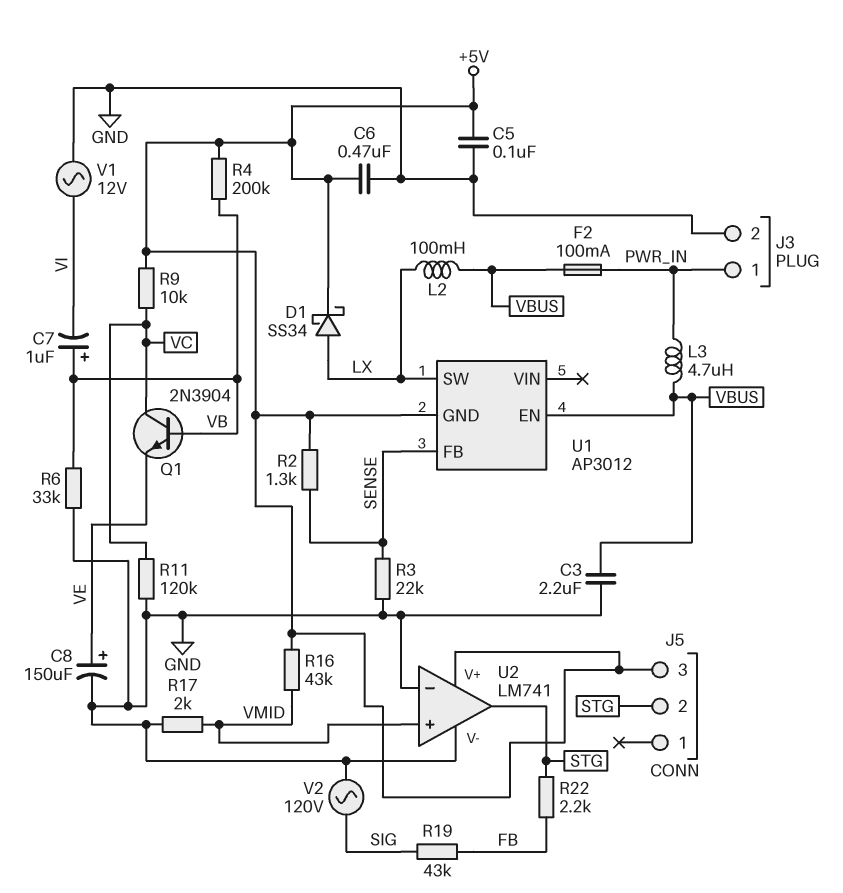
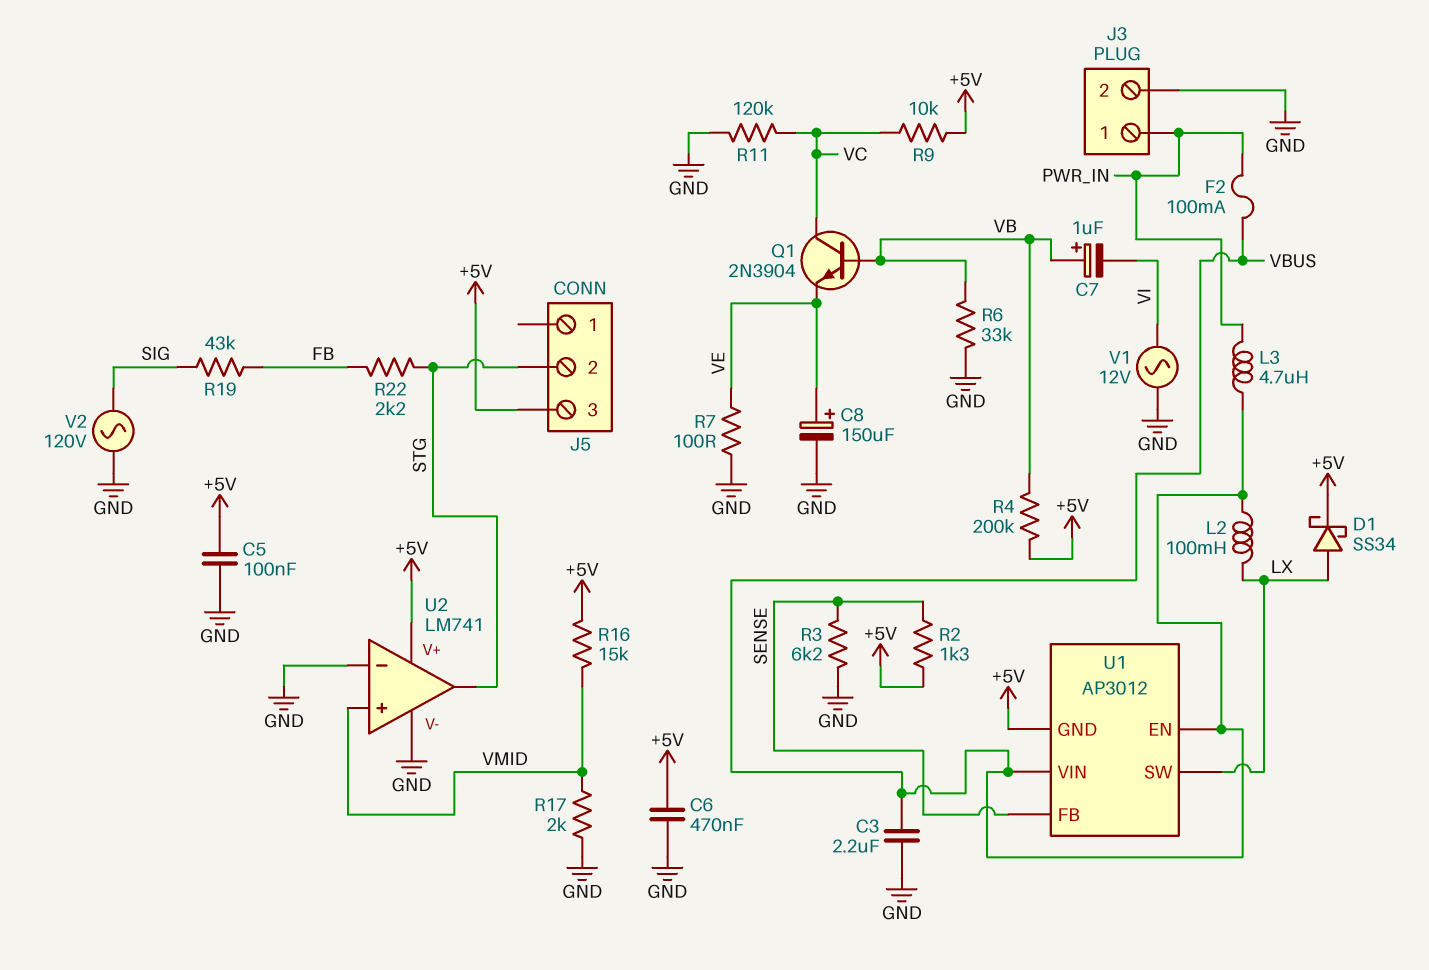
R3: 22k (GND, SENSE) -> 6.2k (GND, SENSE)
R7: none -> 100 (GND, VE)
R16: 43k (+5V, VMID) -> 15k (+5V, VMID)
U1 pin VIN: none -> VBUS

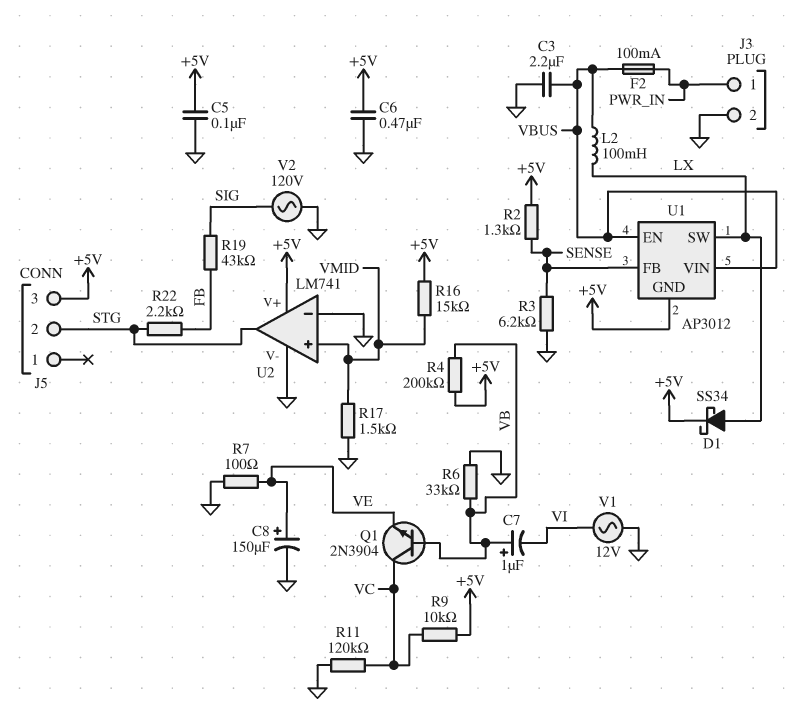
L3: 4.7uH (PWR_IN, VBUS) -> none
R17: 2k (GND, VMID) -> 1.5k (GND, VMID)

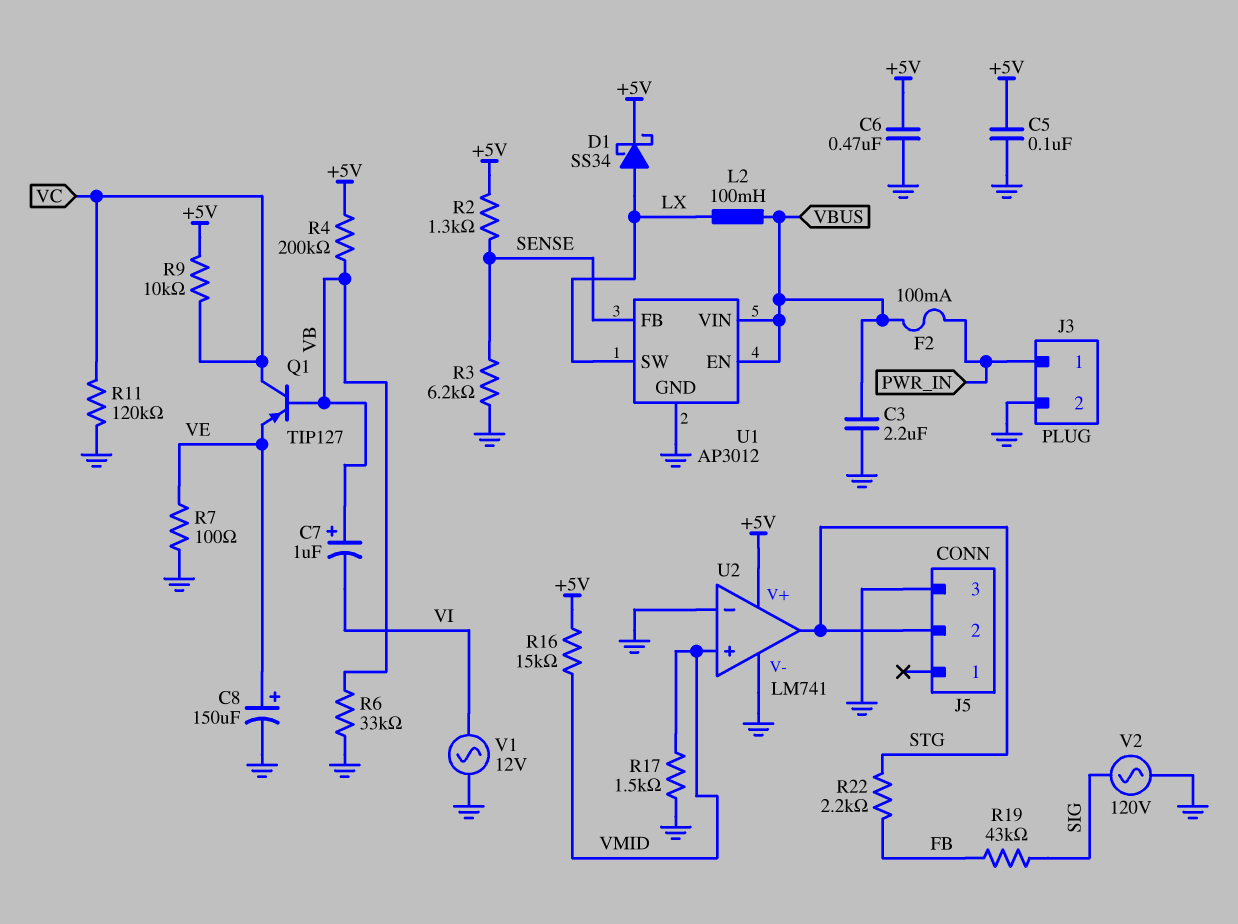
J5 pin 3: +5V -> GND
Q1: NPN 2N3904 (B VB, C VC, E VE) -> PNP TIP127 (B VB, C VC, E VE)
U1 pin GND: +5V -> GND

